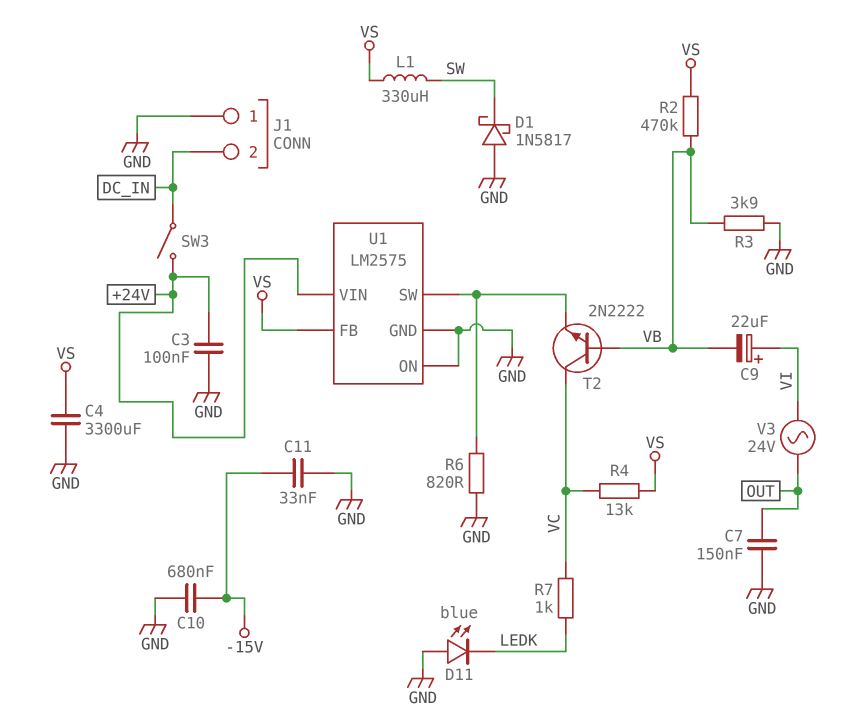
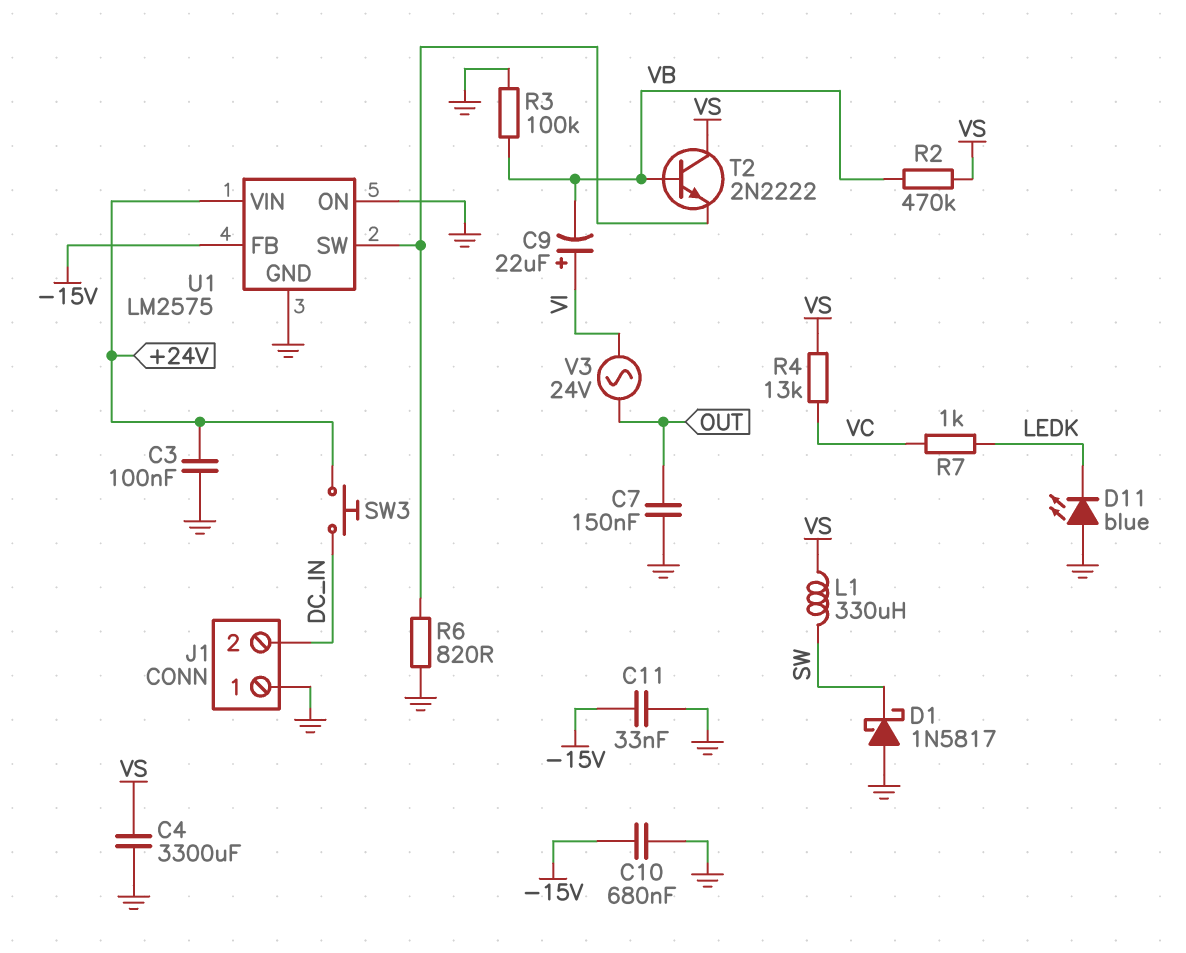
R3: 3.9k (GND, VB) -> 100k (GND, VB)
SW3: switch (+24V, DC_IN) -> button (+24V, DC_IN)
T2: NPN 2N2222 (B VB, C VC, E U1/SW) -> NPN 2N2222 (B VB, C VS, E U1/SW)
U1 pin FB: VS -> -15V

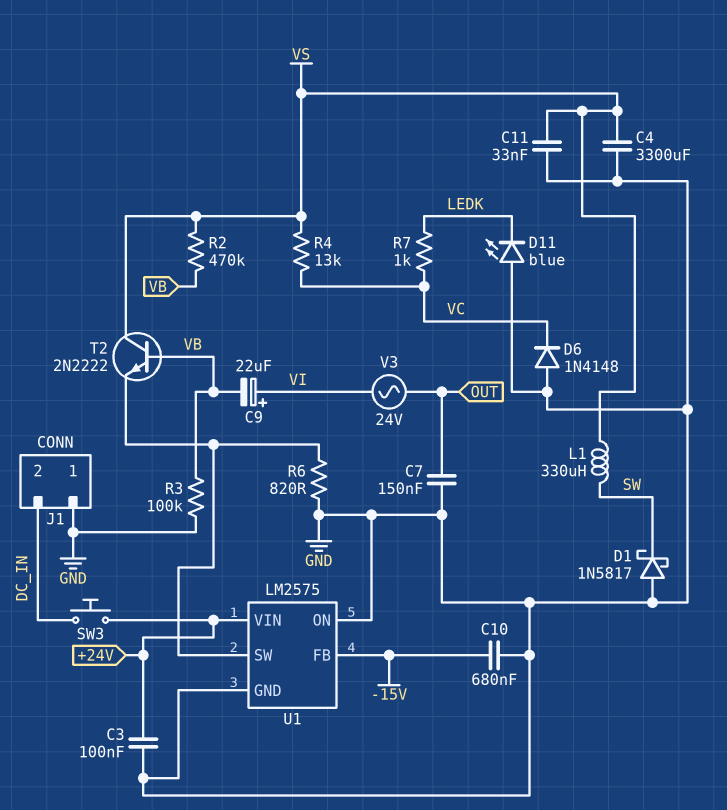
C11: 33nF (-15V, GND) -> 33nF (GND, VS)
D6: none -> diode 1N4148 (A GND, K VC)

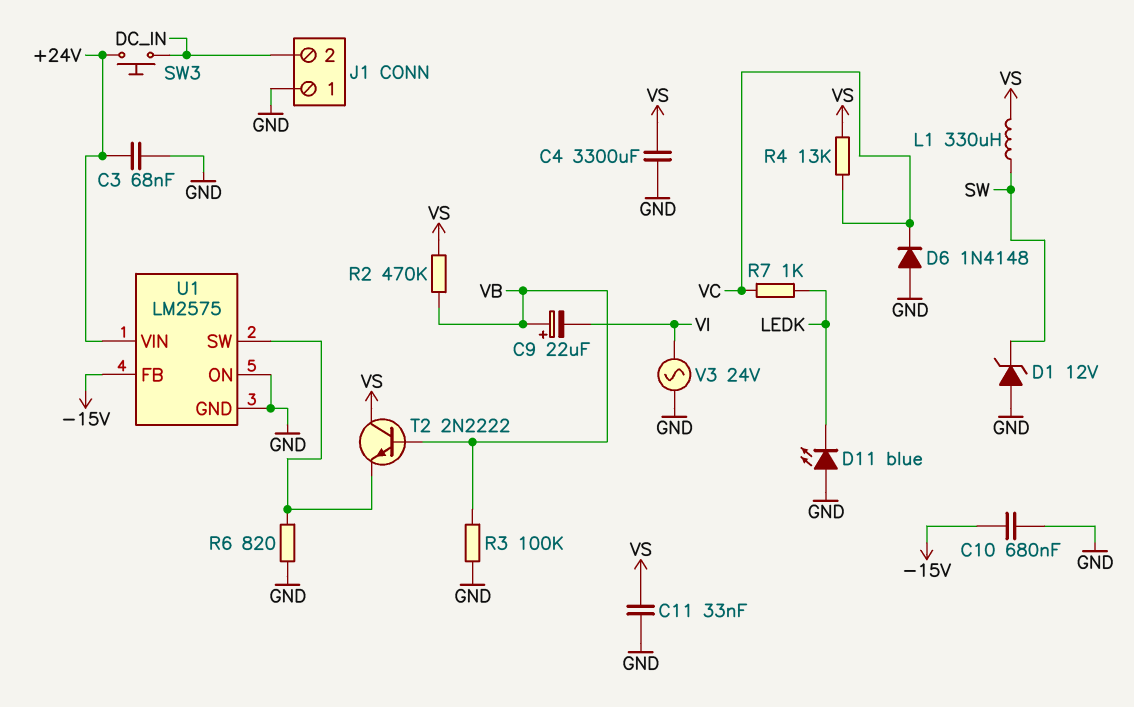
C3: 100nF (+24V, GND) -> 68nF (+24V, GND)
C7: 150nF (GND, OUT) -> none
C9: 22uF (plus VI, minus VB) -> 22uF (plus VB, minus VI)
D1: schottky 1N5817 (A GND, K SW) -> zener 12V (A GND, K SW)
V3: AC 24V (OUT, VI) -> AC 24V (GND, VI)

